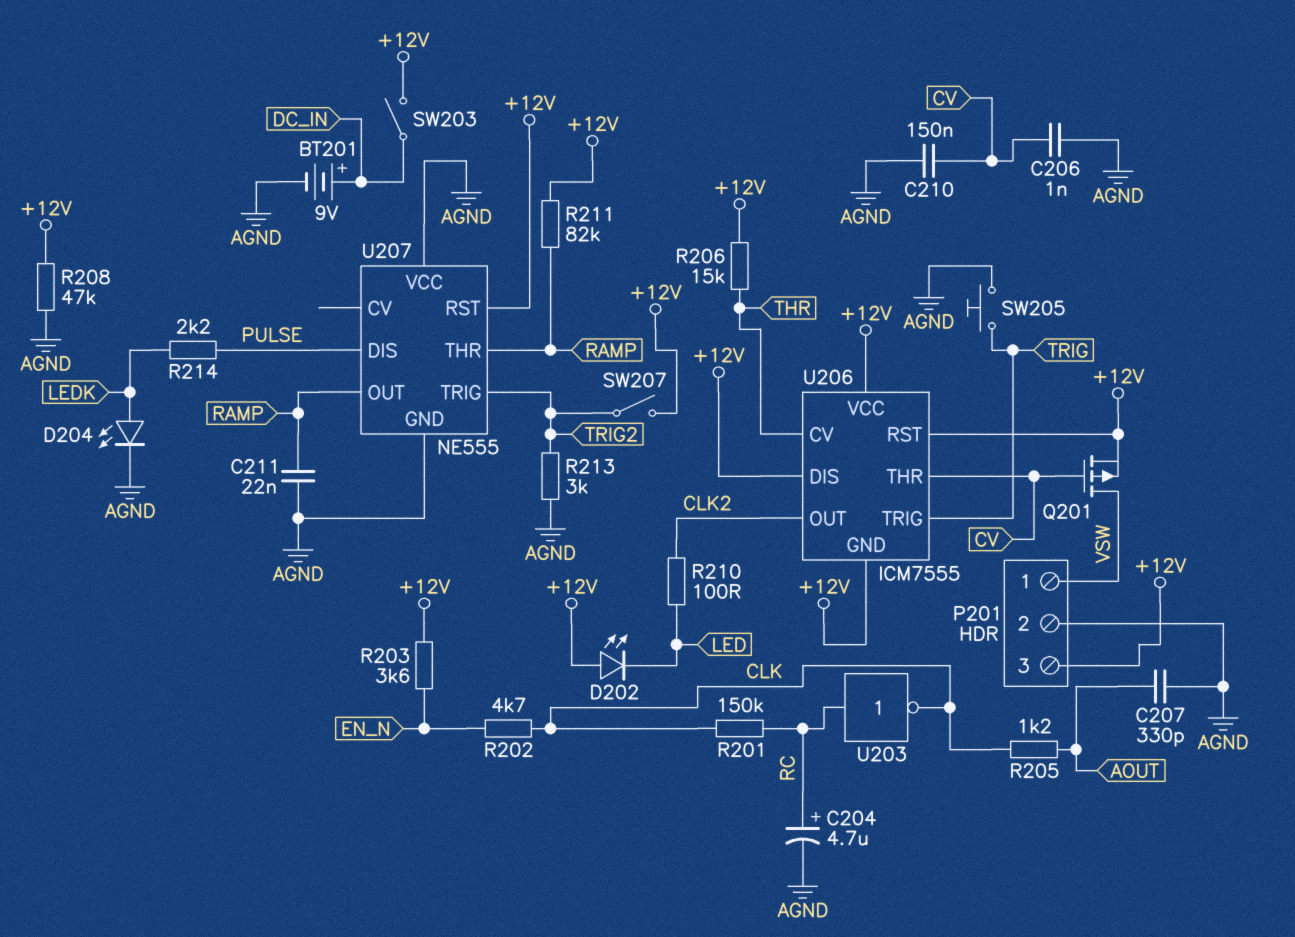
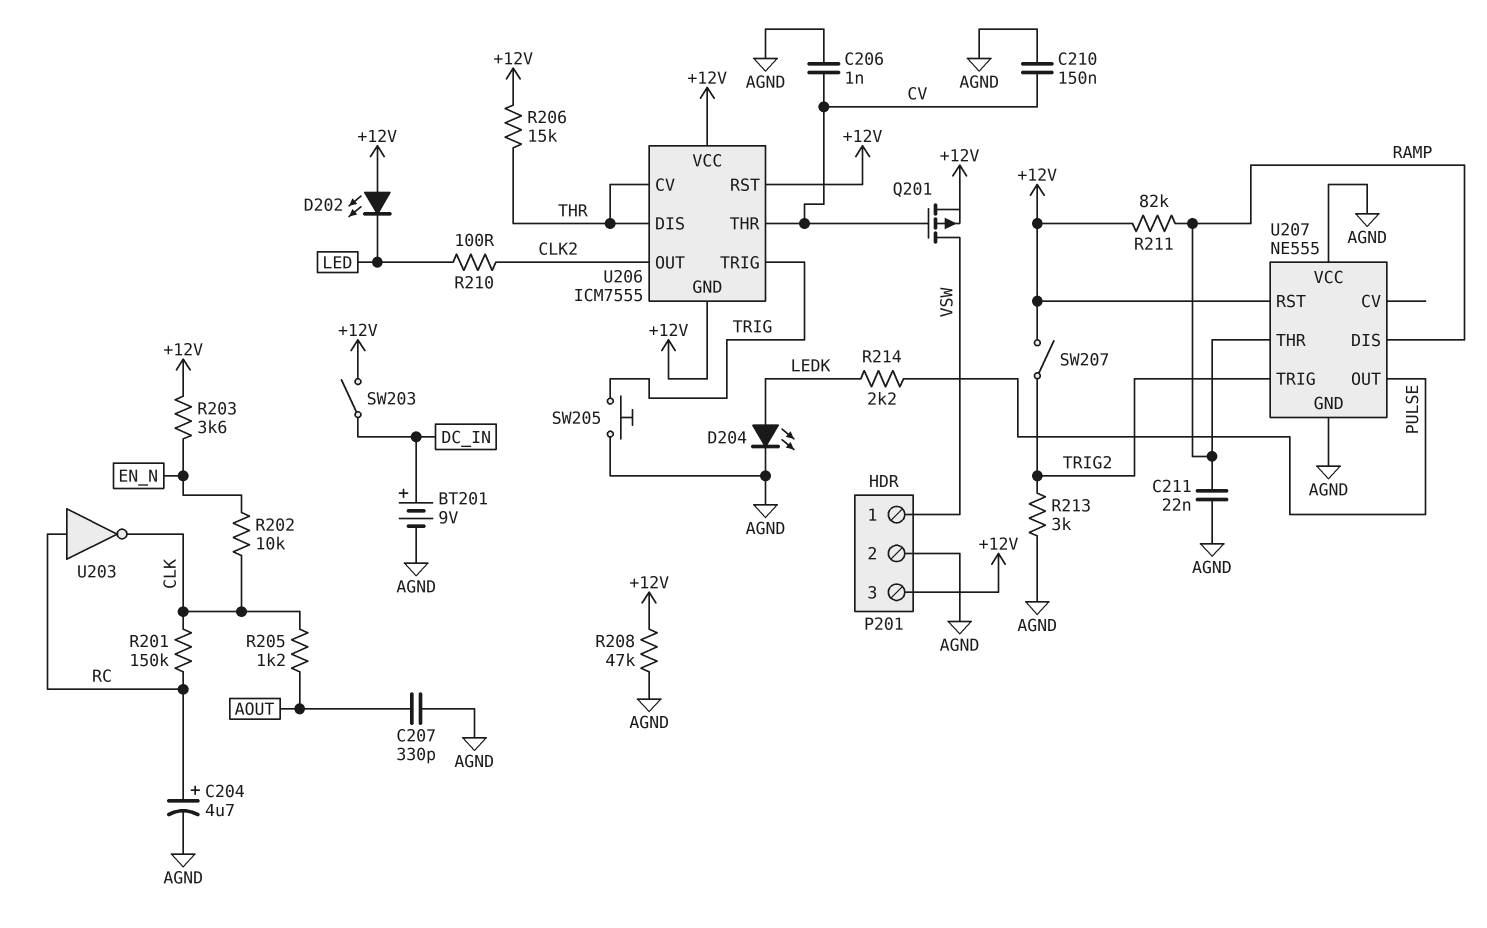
R202: 4.7k (CLK, EN_N) -> 10k (CLK, EN_N)
U206 pin DIS: +12V -> THR
U207 pin DIS: PULSE -> RAMP
U207 pin OUT: RAMP -> PULSE

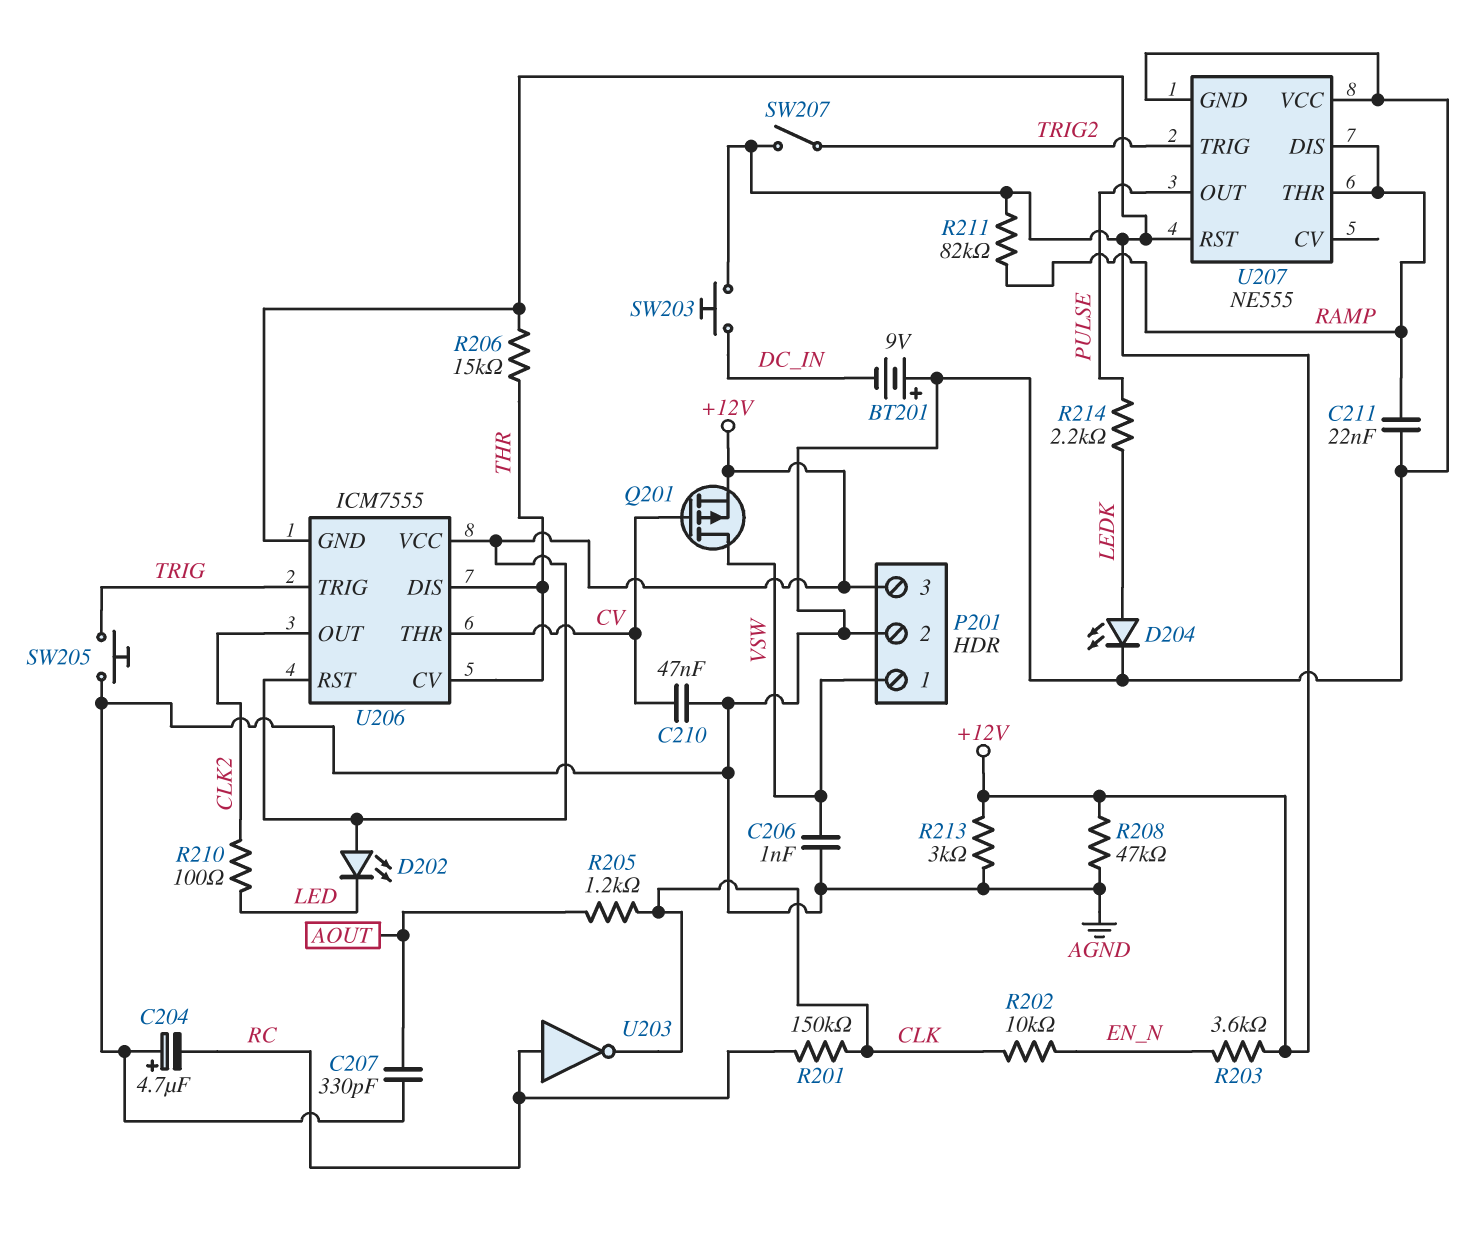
BT201: 9V (plus DC_IN, minus AGND) -> 9V (plus AGND, minus DC_IN)
C204: 4.7uF (plus RC, minus AGND) -> 4.7uF (plus AGND, minus RC)
C206: 1nF (AGND, CV) -> 1nF (AGND, VSW)
C210: 150nF (AGND, CV) -> 47nF (AGND, CV)
R213: 3k (AGND, TRIG2) -> 3k (+12V, AGND)
SW203: switch (+12V, DC_IN) -> button (+12V, DC_IN)

